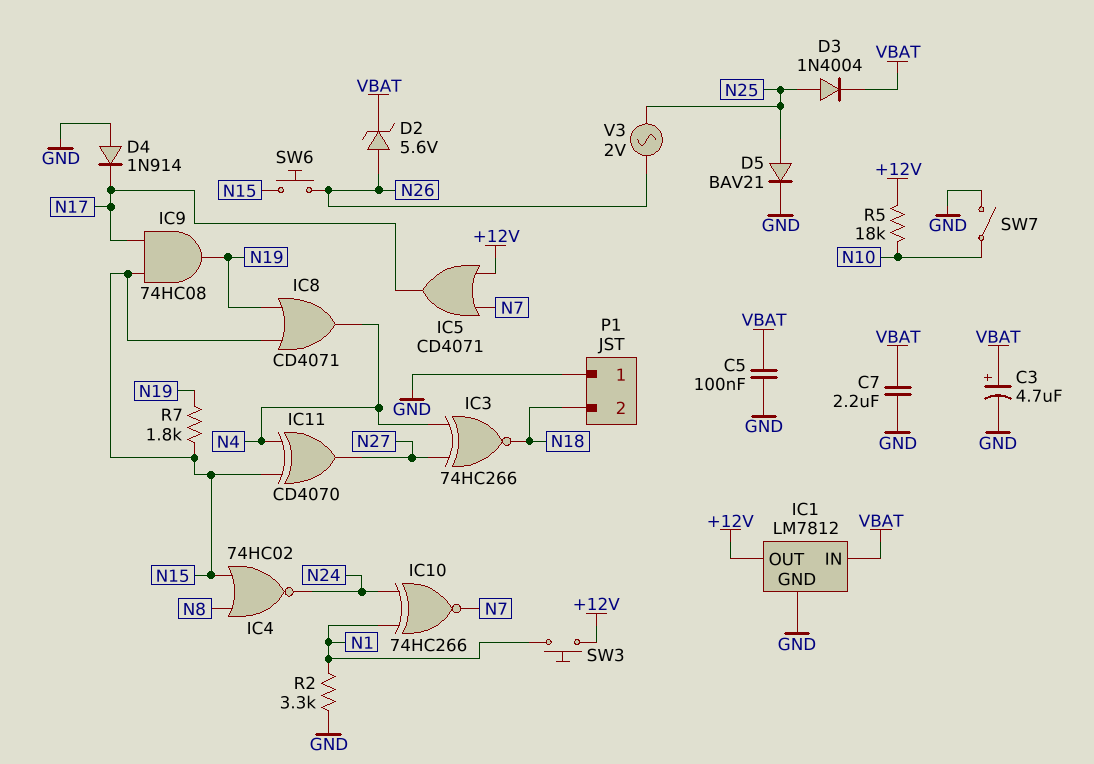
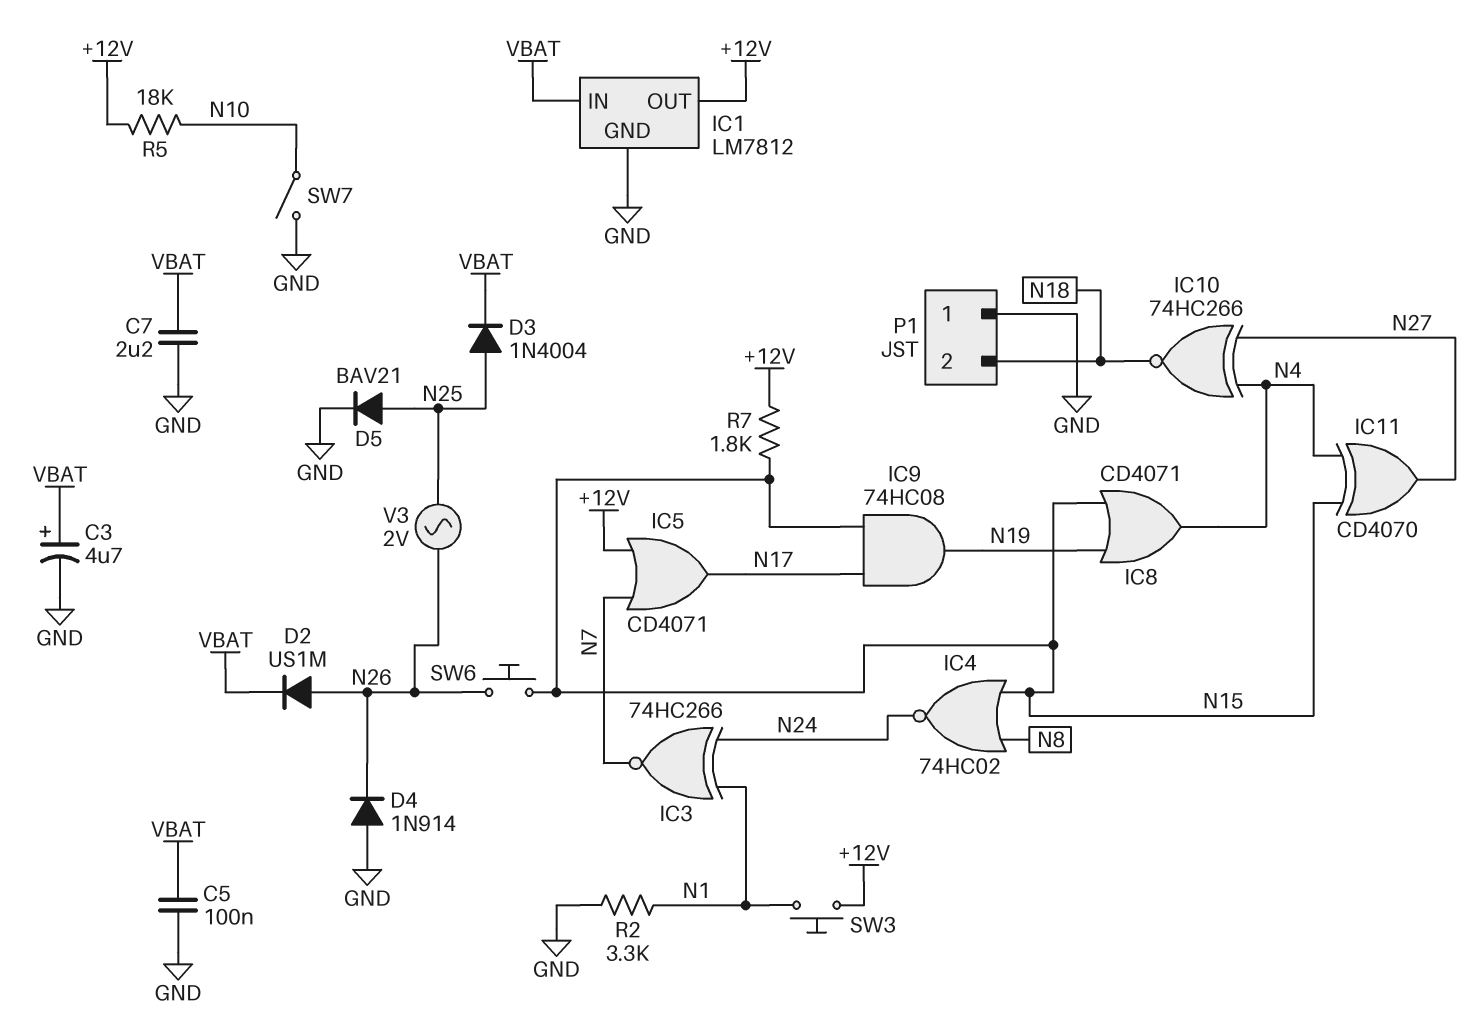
D2: zener 5.6V (A N26, K VBAT) -> diode US1M (A N26, K VBAT)
D4: diode 1N914 (A GND, K N17) -> diode 1N914 (A GND, K N26)
IC3: XNOR 74HC266 (in N4, in N27, out N18) -> XNOR 74HC266 (in N1, in N24, out N7)
IC10: XNOR 74HC266 (in N1, in N24, out N7) -> XNOR 74HC266 (in N4, in N27, out N18)
R7: 1.8k (N15, N19) -> 1.8k (+12V, N15)

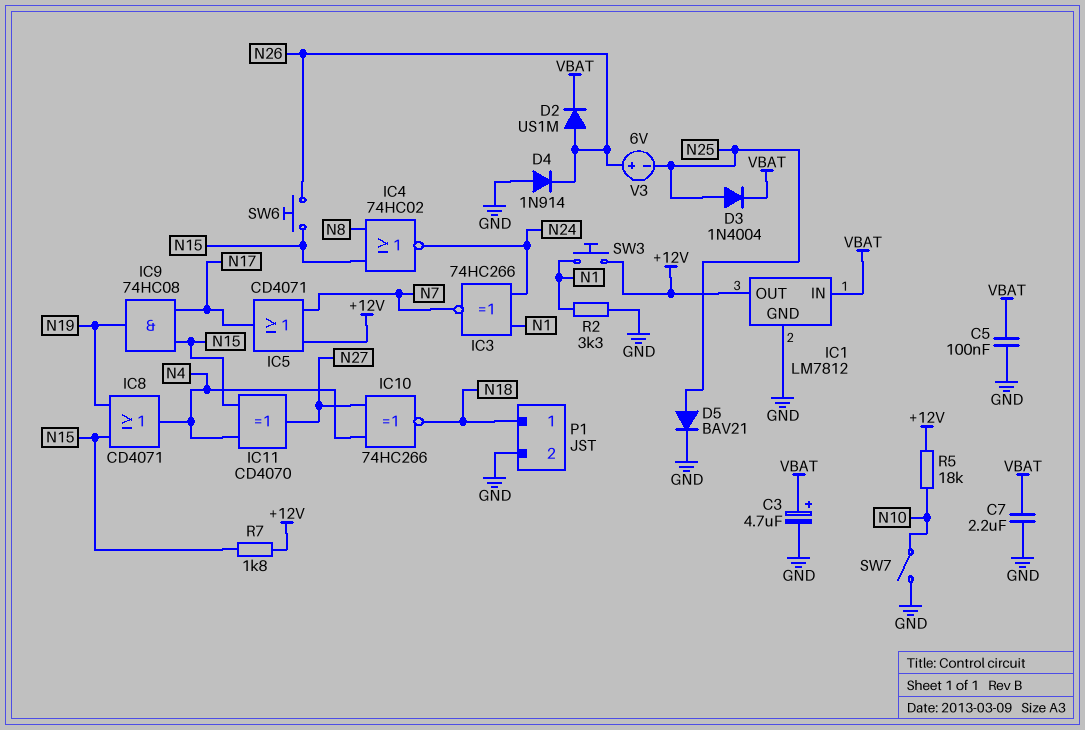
P1 pin 1: GND -> N18
P1 pin 2: N18 -> GND
V3: AC 2V (N25, N26) -> 6V (plus N26, minus N25)

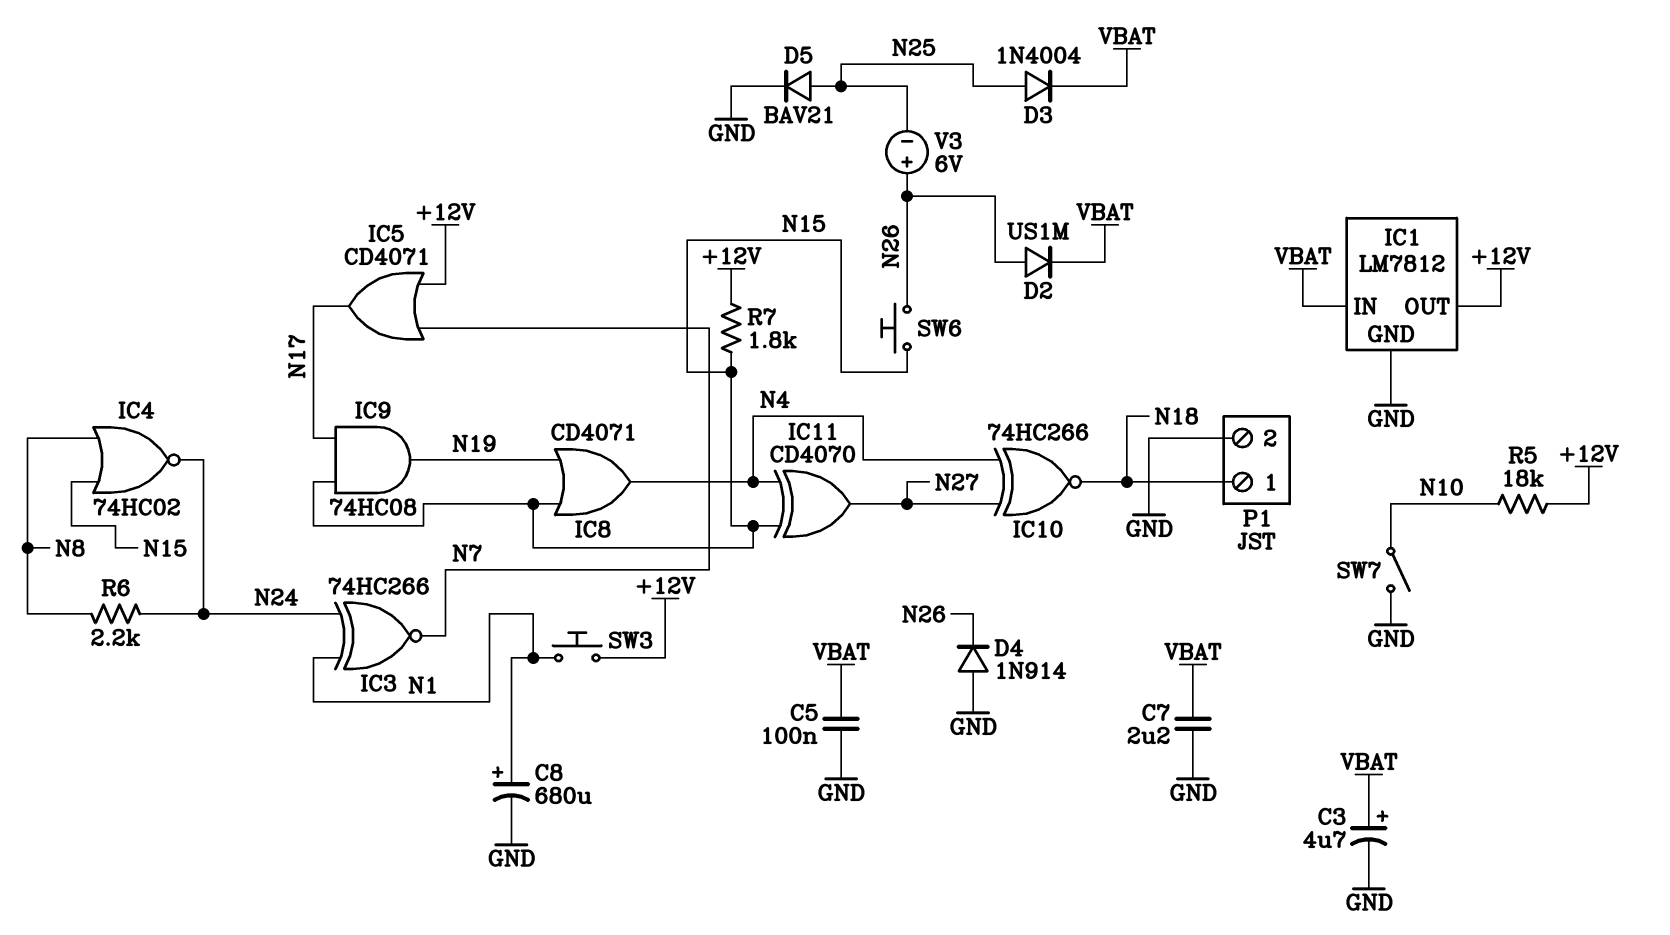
C8: none -> 680uF (plus N1, minus GND)
R2: 3.3k (GND, N1) -> none
R6: none -> 2.2k (N8, N24)

